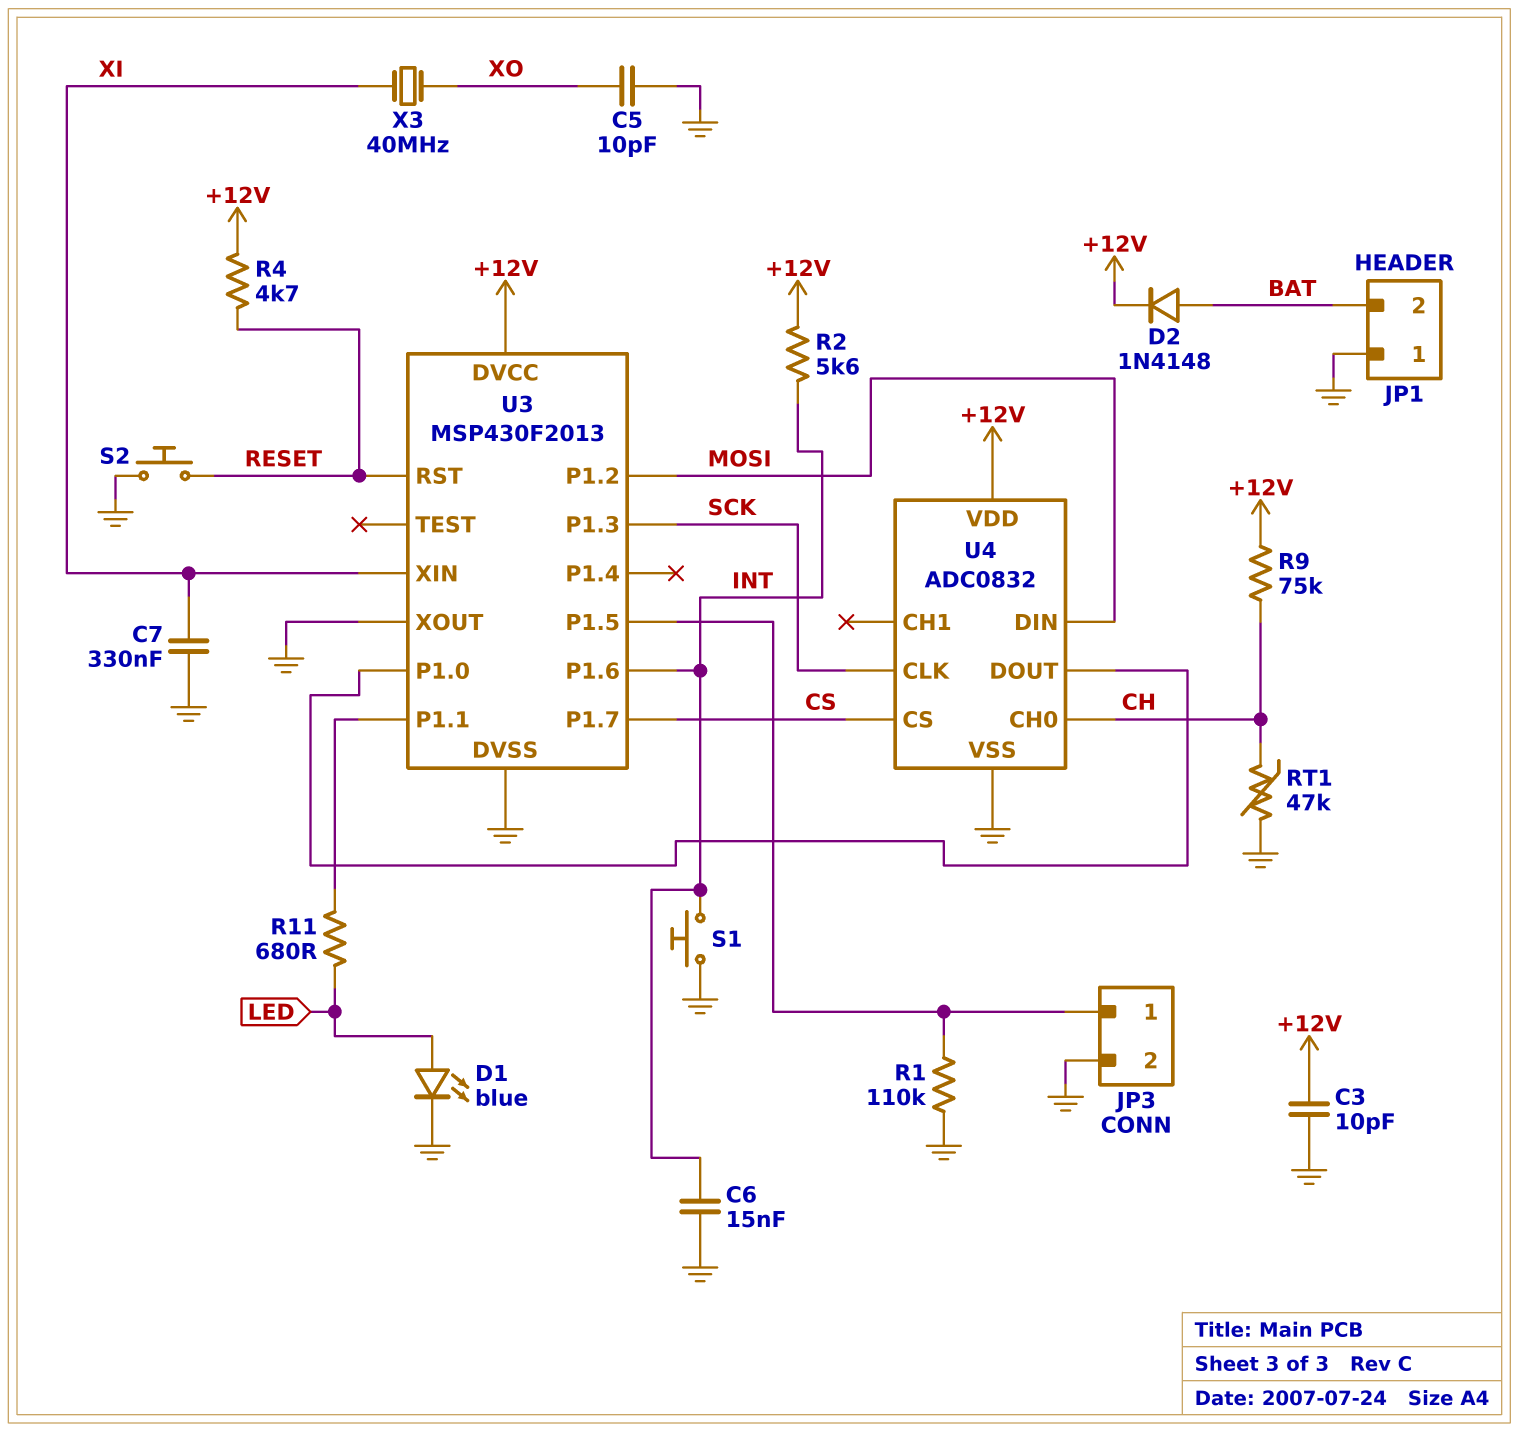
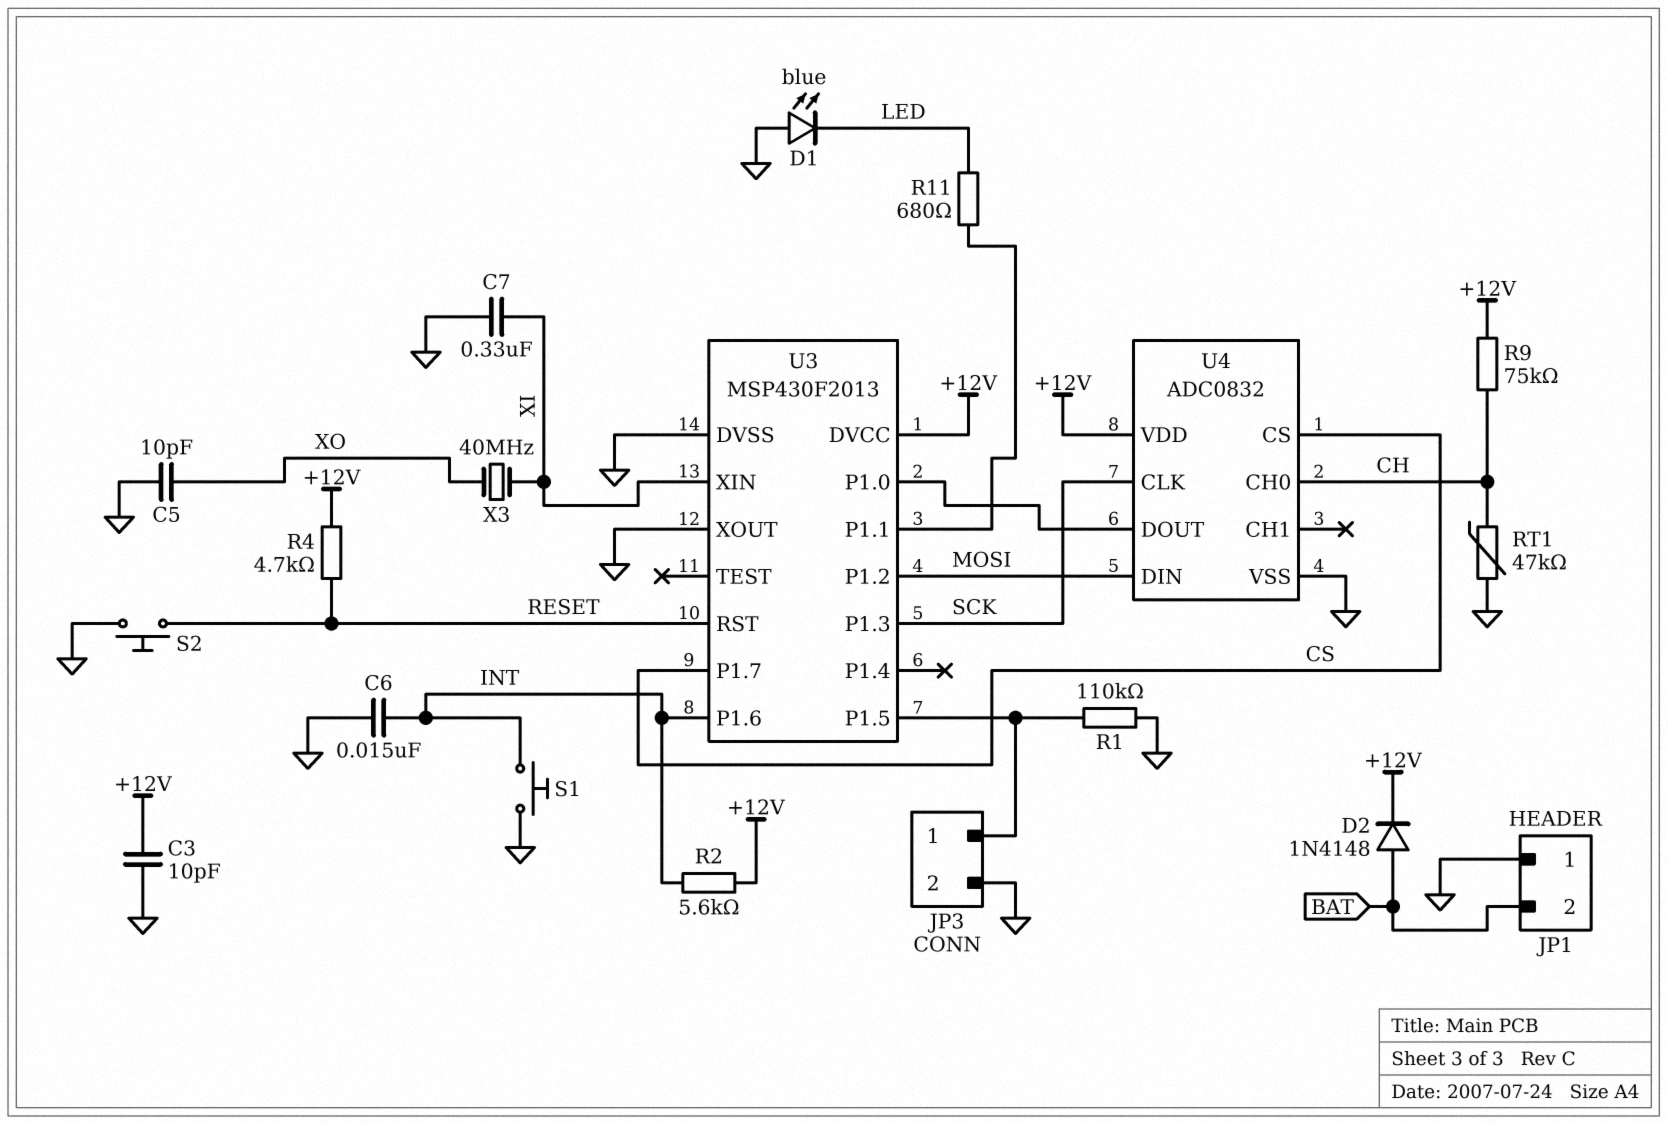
D1: LED blue (A LED, K GND) -> LED blue (A GND, K LED)

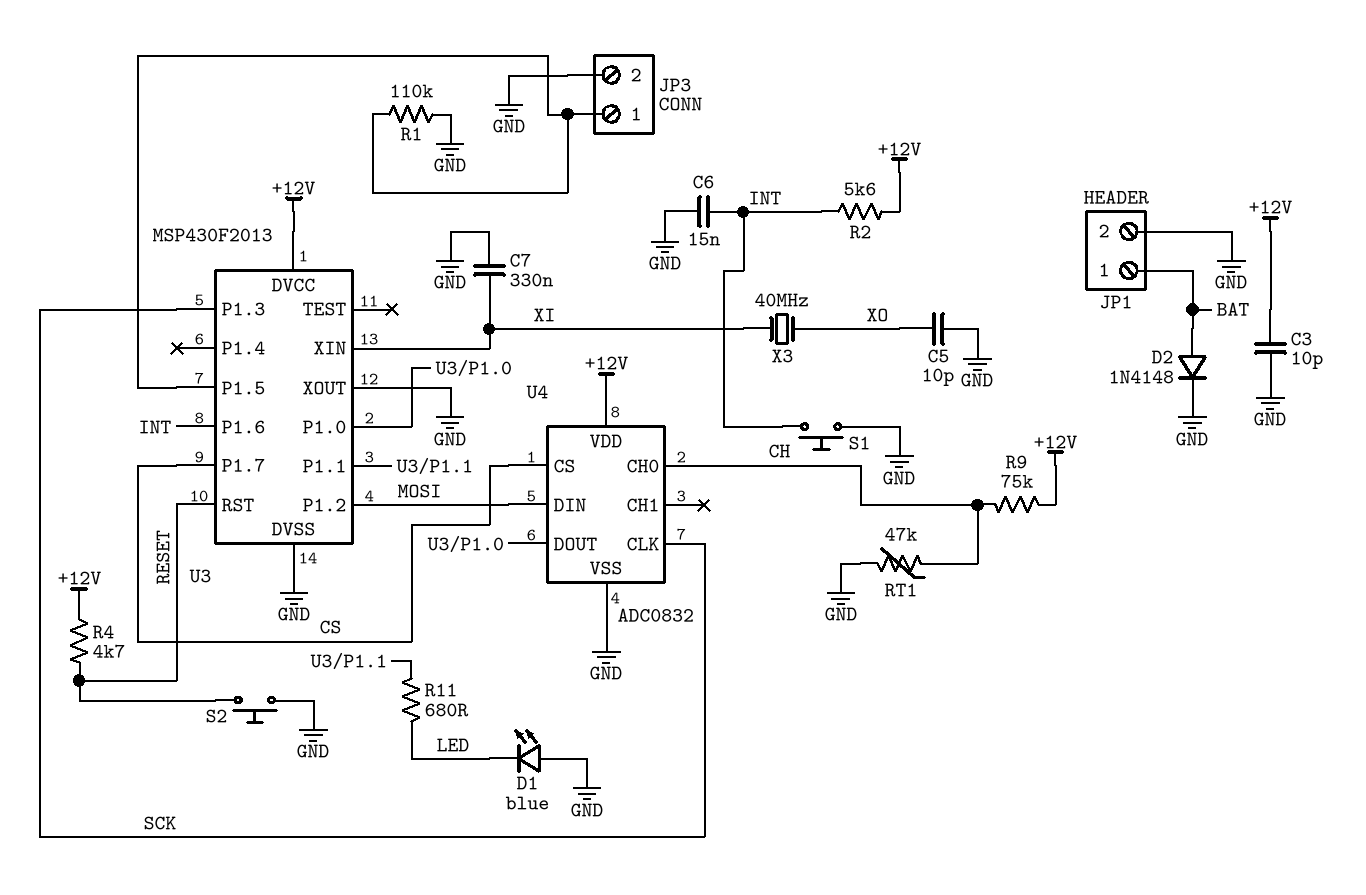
D2: diode 1N4148 (A BAT, K +12V) -> diode 1N4148 (A BAT, K GND)
JP1 pin 1: GND -> BAT
JP1 pin 2: BAT -> GND

